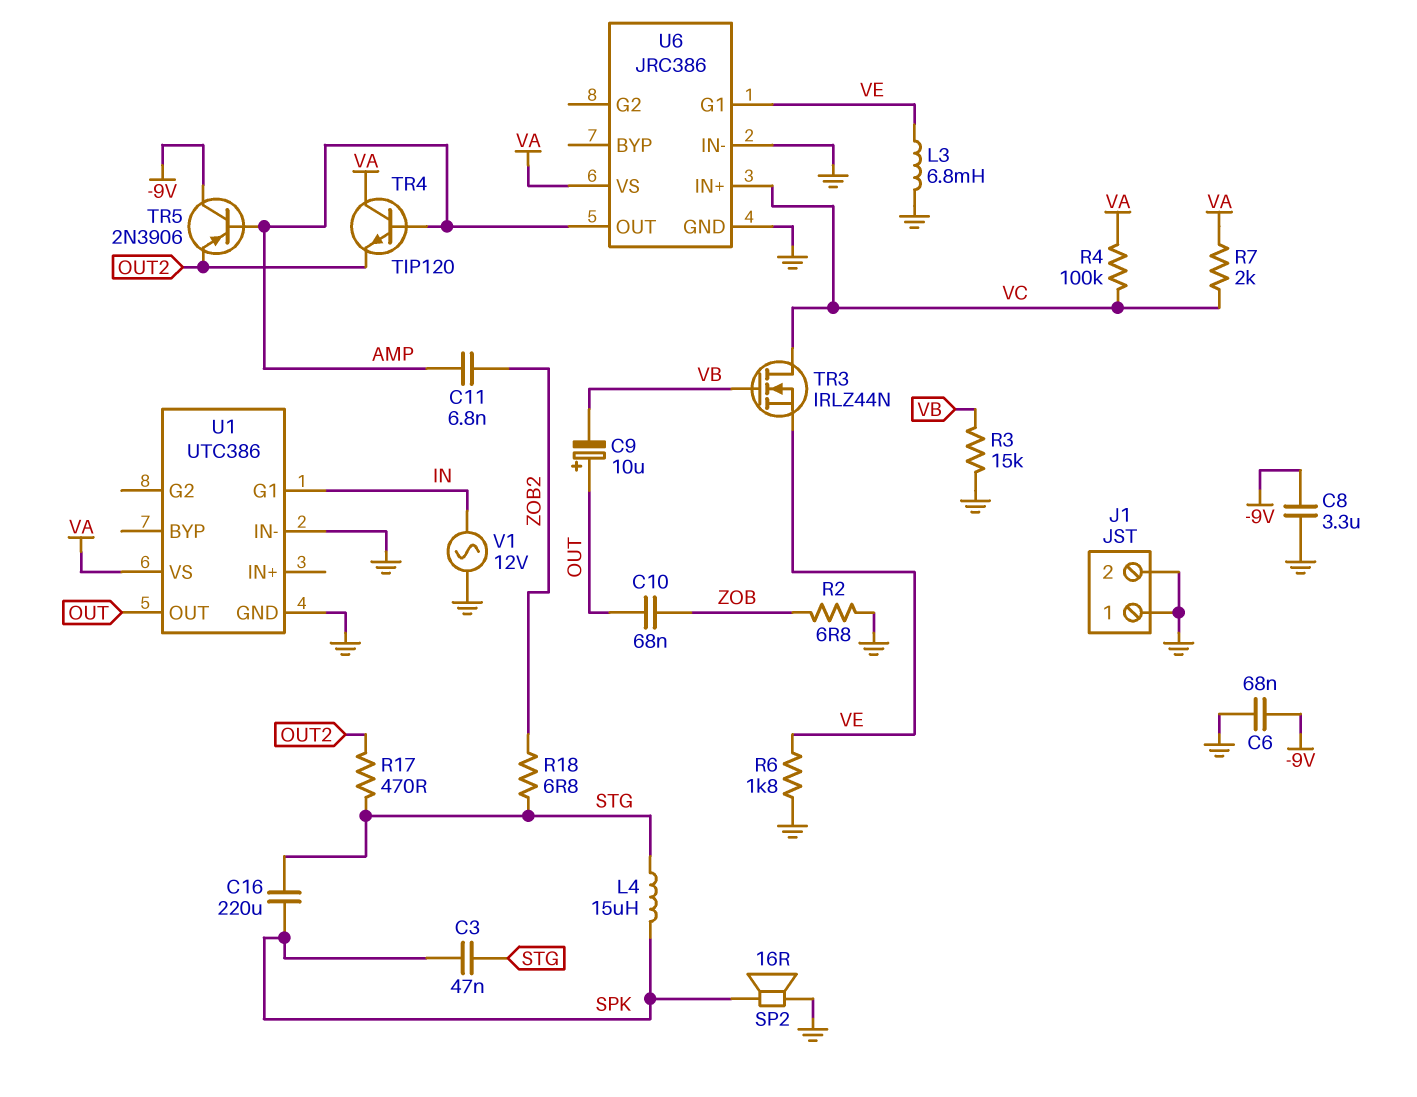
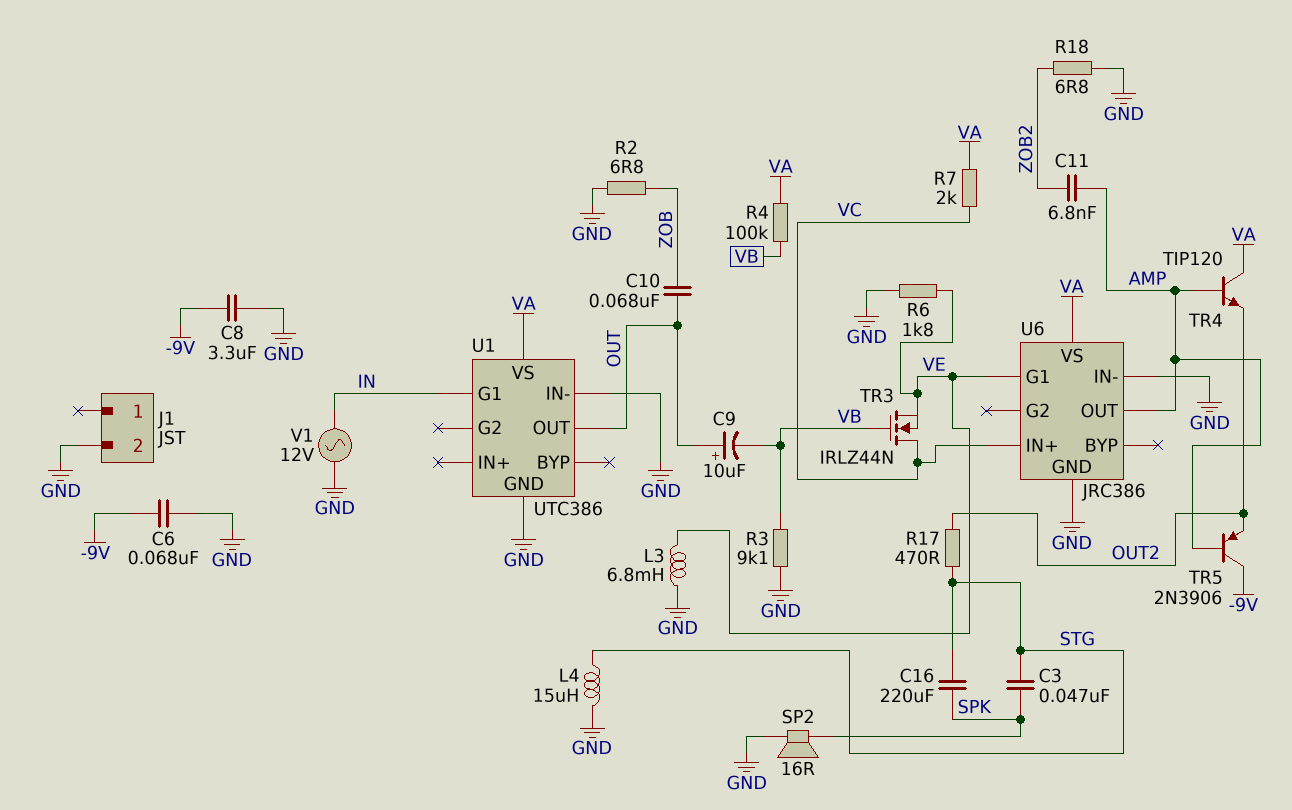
J1 pin 1: GND -> none
L4: 15uH (SPK, STG) -> 15uH (GND, STG)
R3: 15k (GND, VB) -> 9.1k (GND, VB)
R4: 100k (VA, VC) -> 100k (VA, VB)
R18: 6.8 (STG, ZOB2) -> 6.8 (GND, ZOB2)

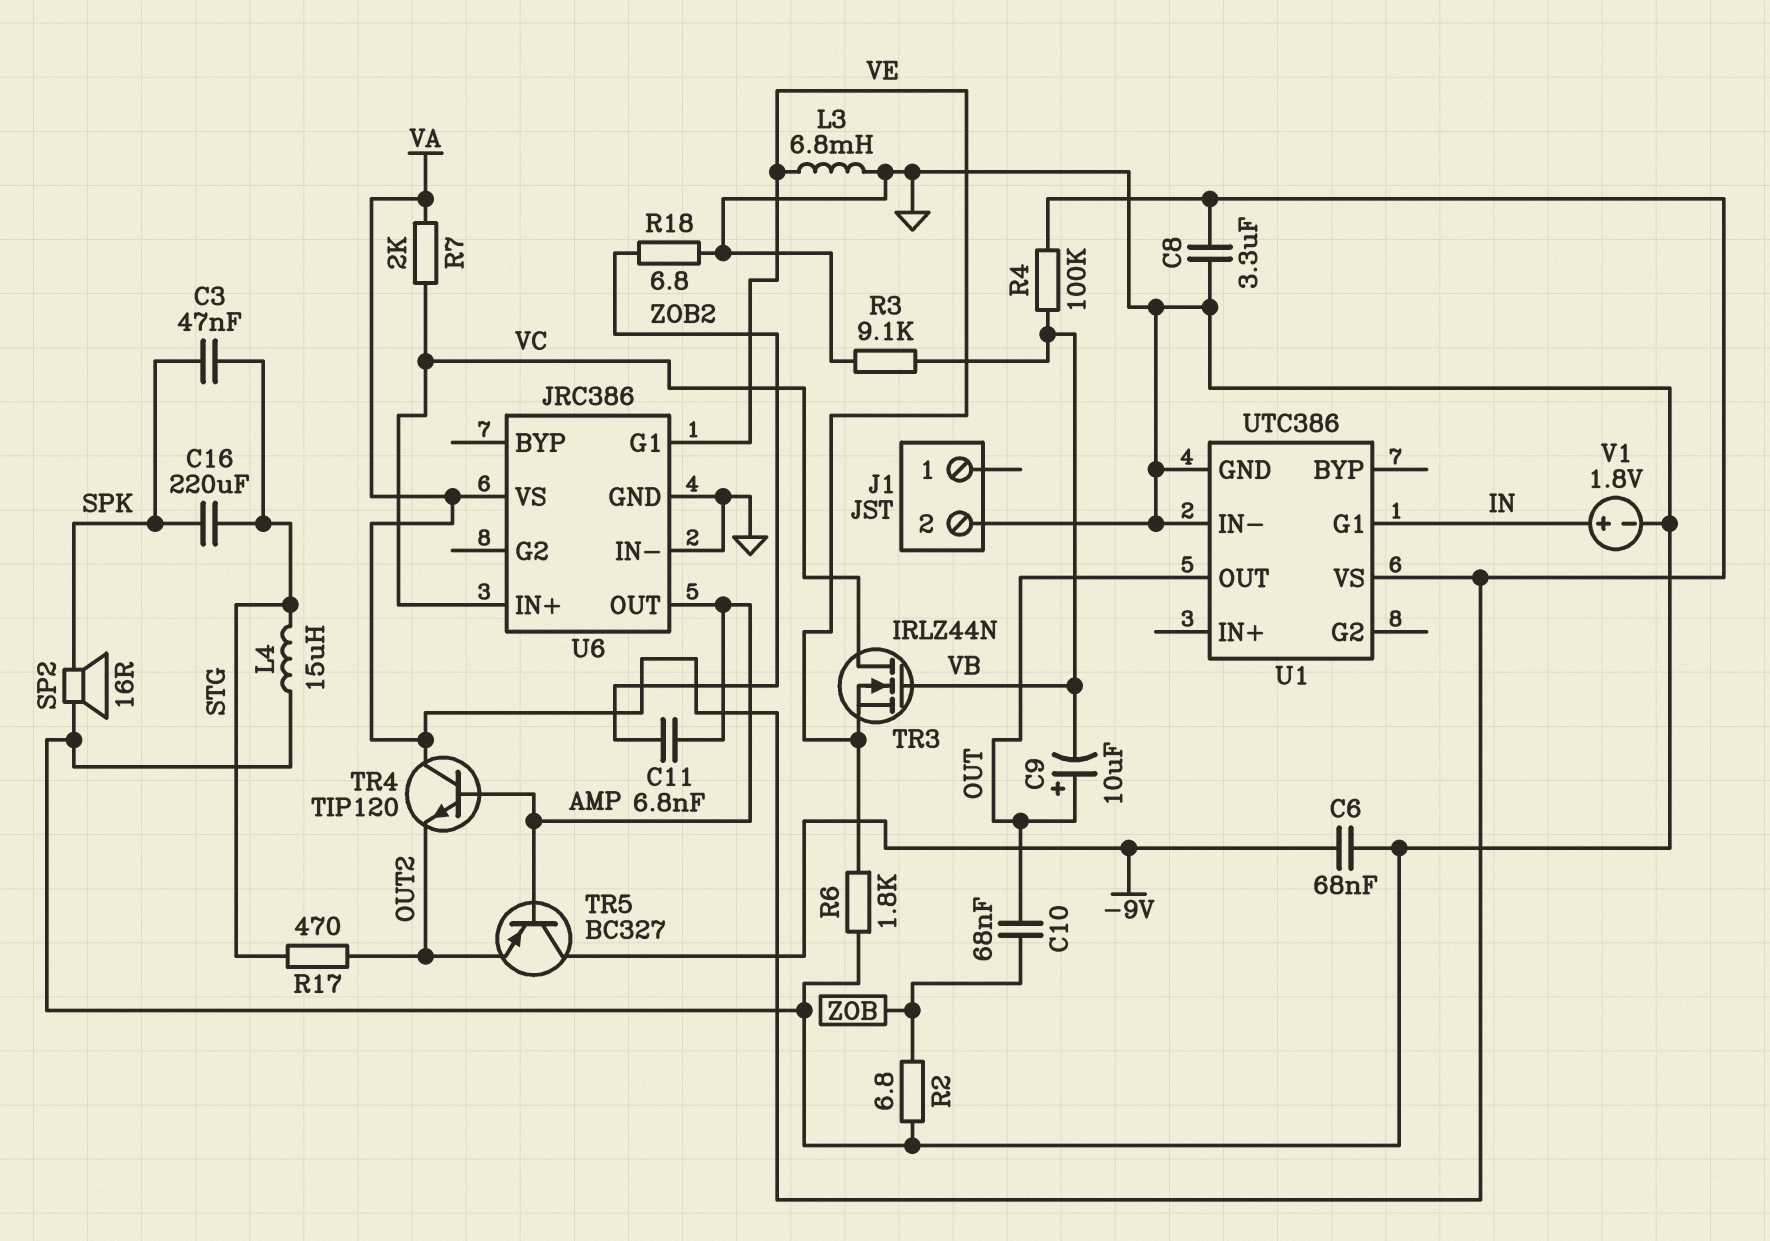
C8: 3.3uF (-9V, GND) -> 3.3uF (GND, VA)
TR5: PNP 2N3906 (B AMP, C -9V, E OUT2) -> PNP BC327 (B AMP, C -9V, E OUT2)
V1: AC 12V (GND, IN) -> 1.8V (plus IN, minus GND)

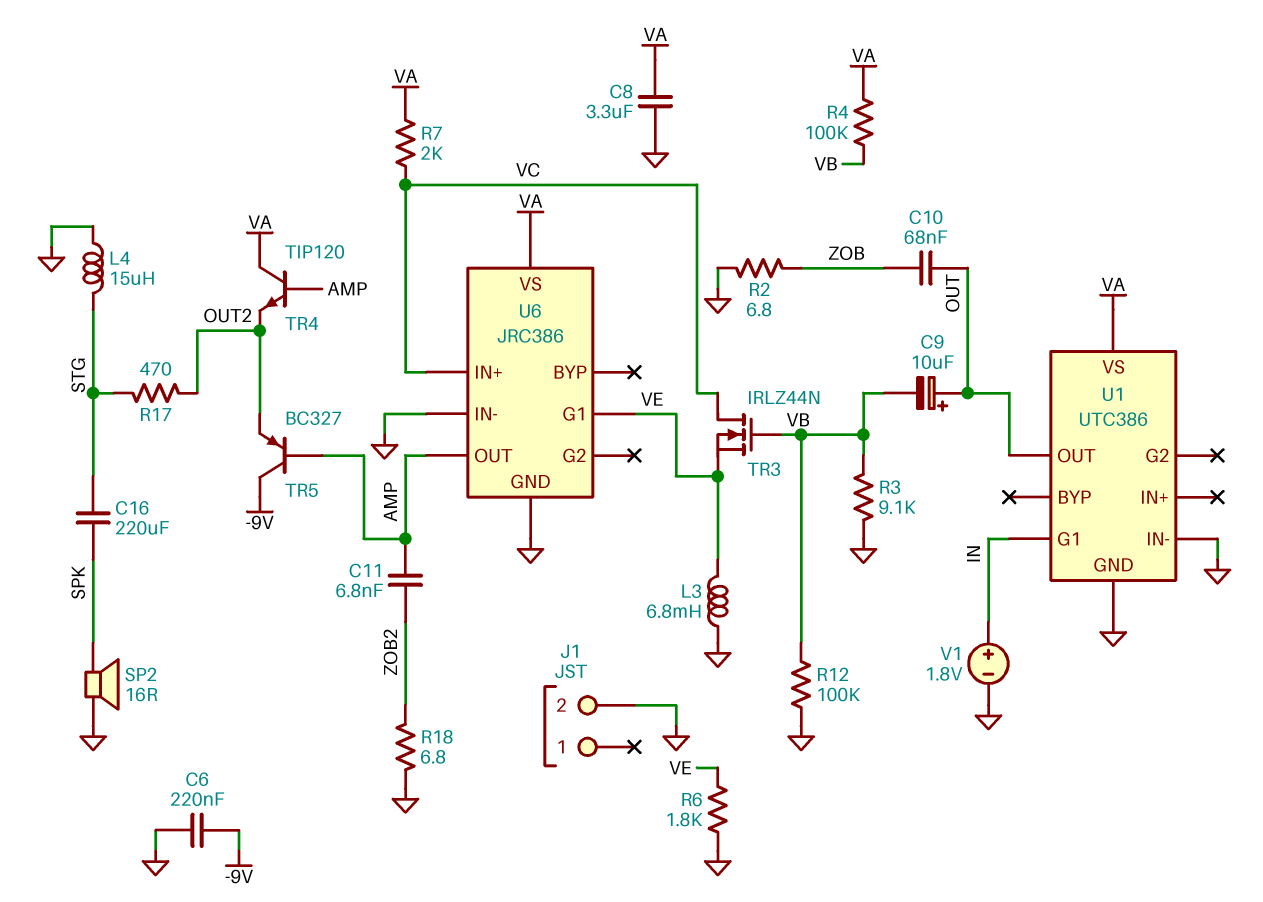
C3: 47nF (SPK, STG) -> none
C6: 68nF (-9V, GND) -> 220nF (-9V, GND)
R12: none -> 100k (GND, VB)

